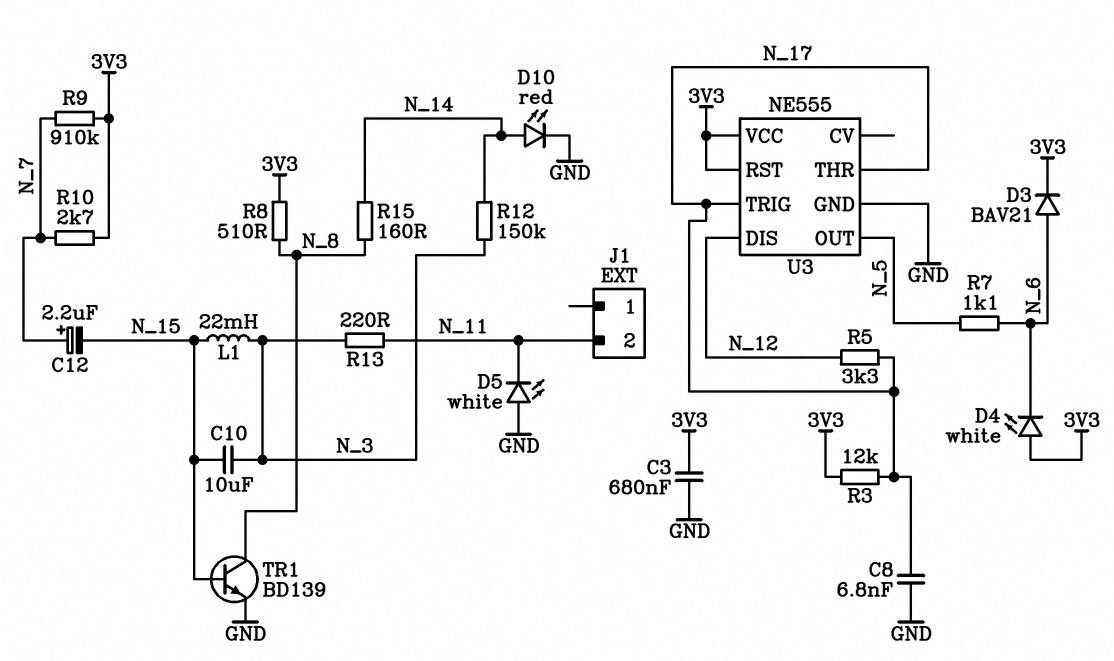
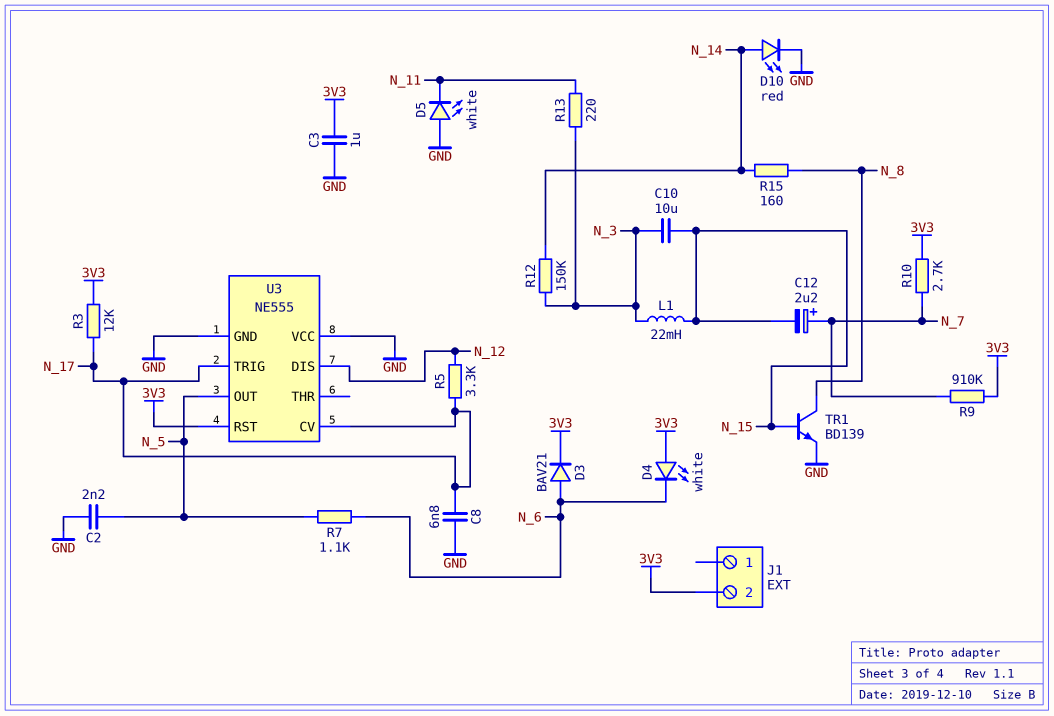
C2: none -> 2.2nF (GND, N_5)
C3: 680nF (3V3, GND) -> 1uF (3V3, GND)
J1 pin 2: N_11 -> 3V3
R8: 510 (3V3, N_8) -> none
U3 pin CV: none -> N_17
U3 pin THR: N_17 -> none
U3 pin VCC: 3V3 -> GND

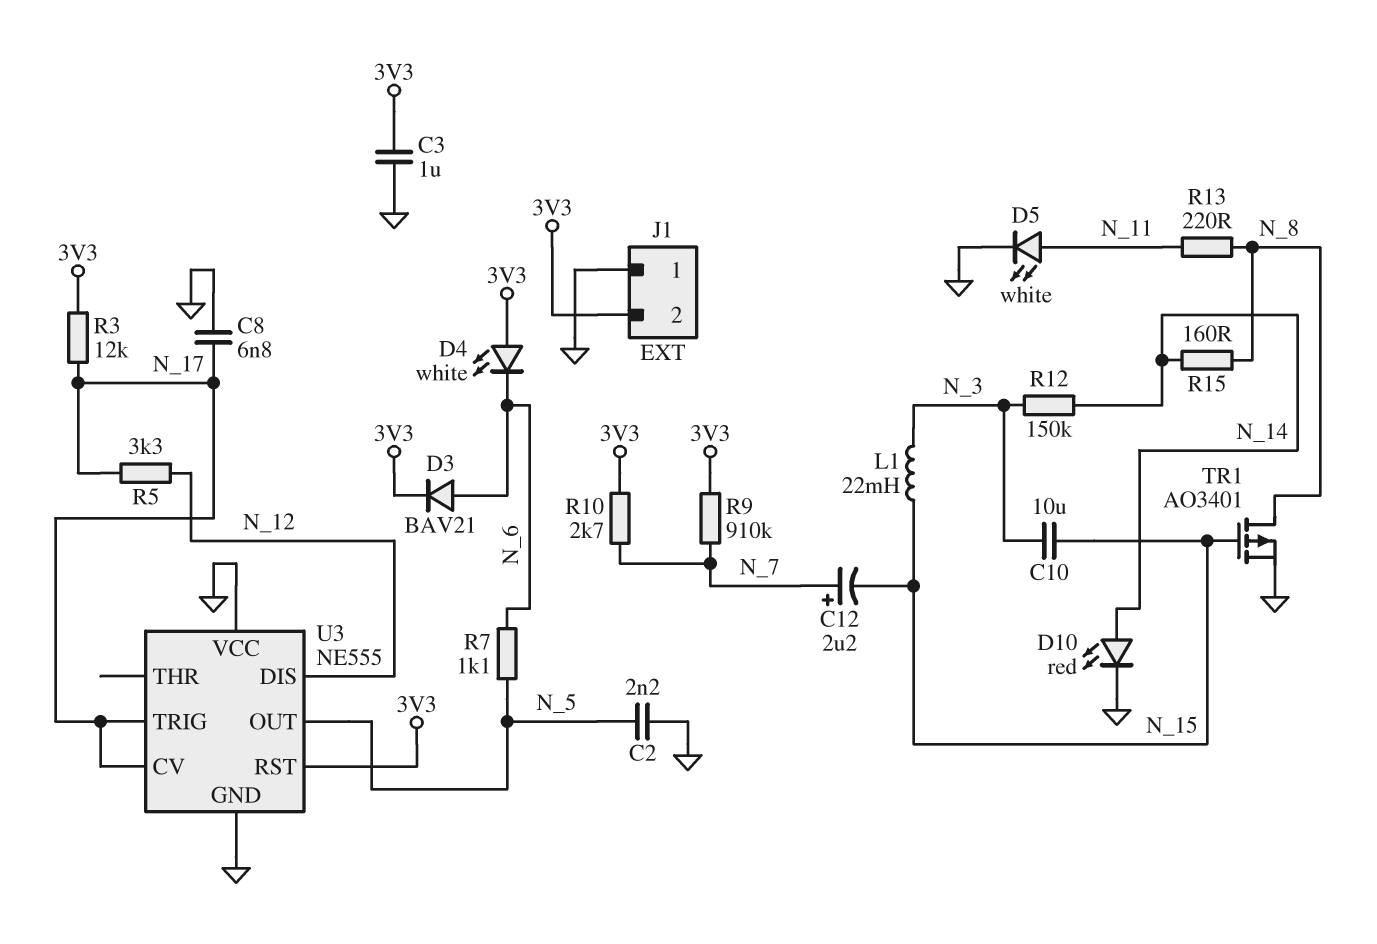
D5: LED white (A GND, K N_11) -> LED white (A N_11, K GND)
J1 pin 1: none -> GND
R13: 220 (N_3, N_11) -> 220 (N_8, N_11)
TR1: NPN BD139 (B N_15, C N_8, E GND) -> PMOS AO3401 (G N_15, D N_8, S GND)

